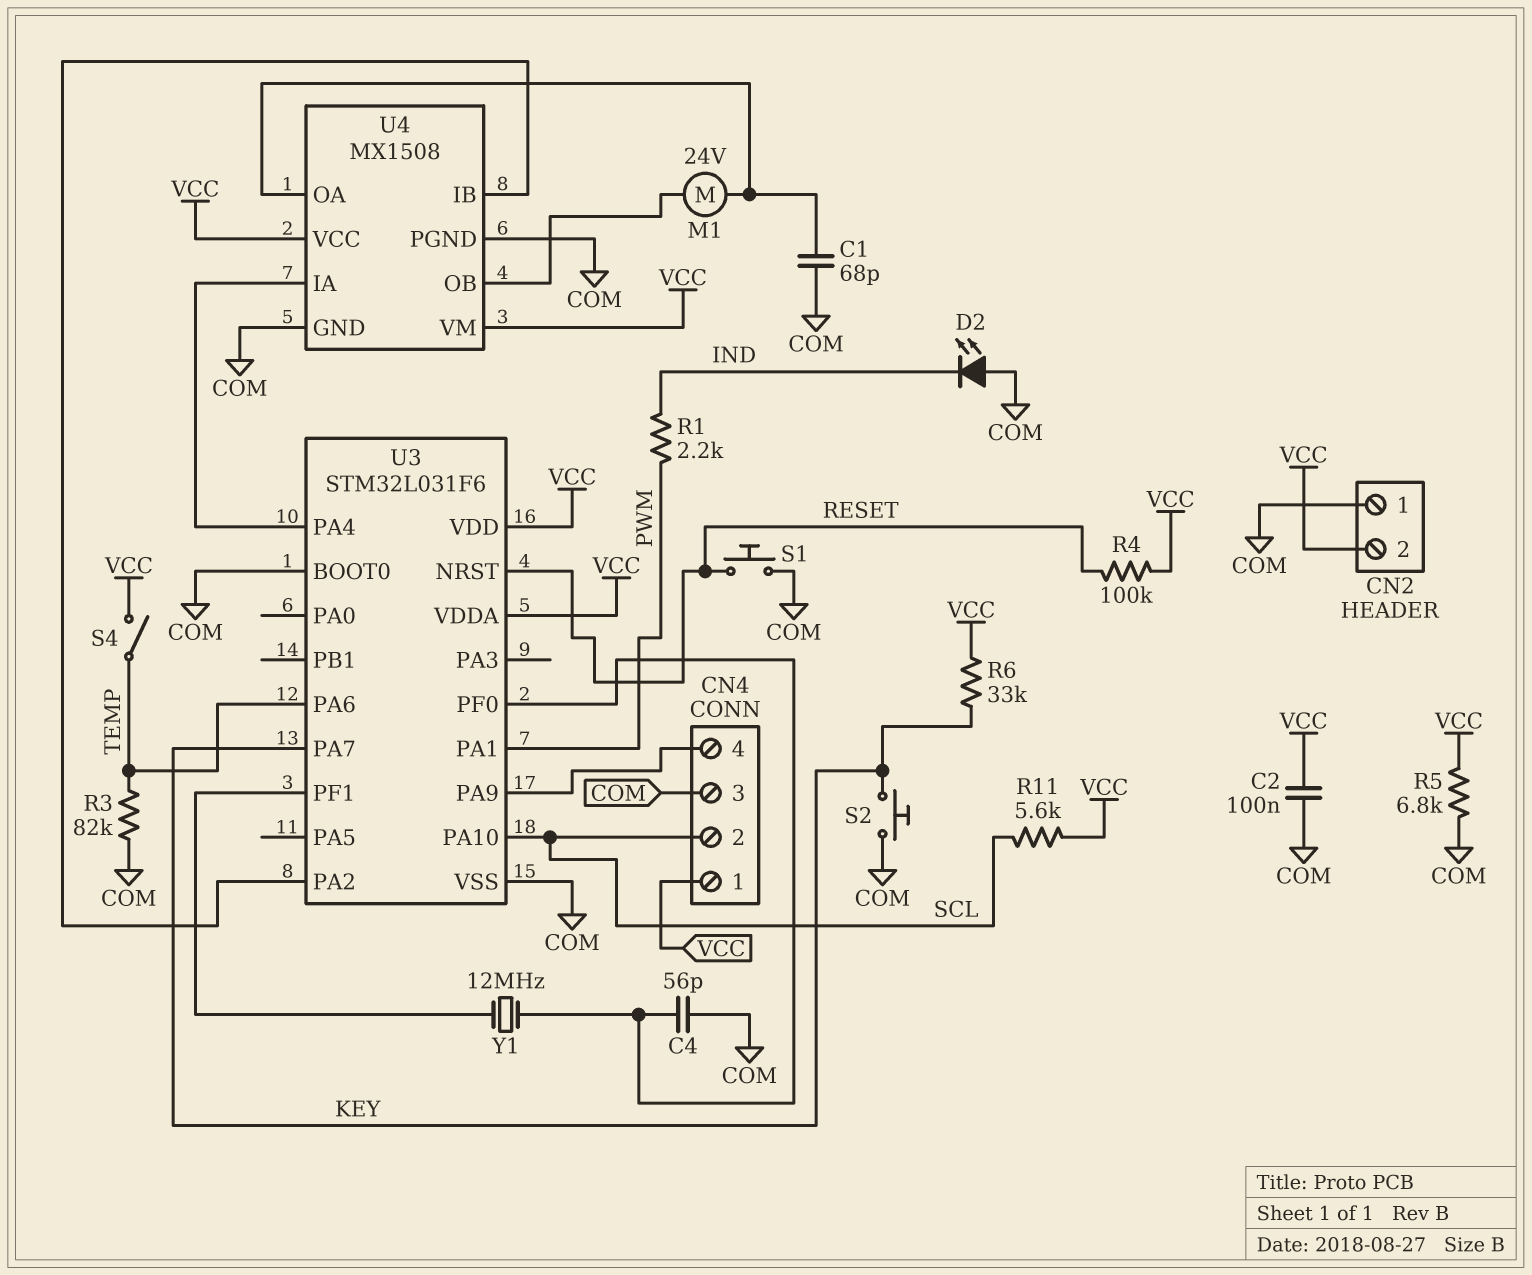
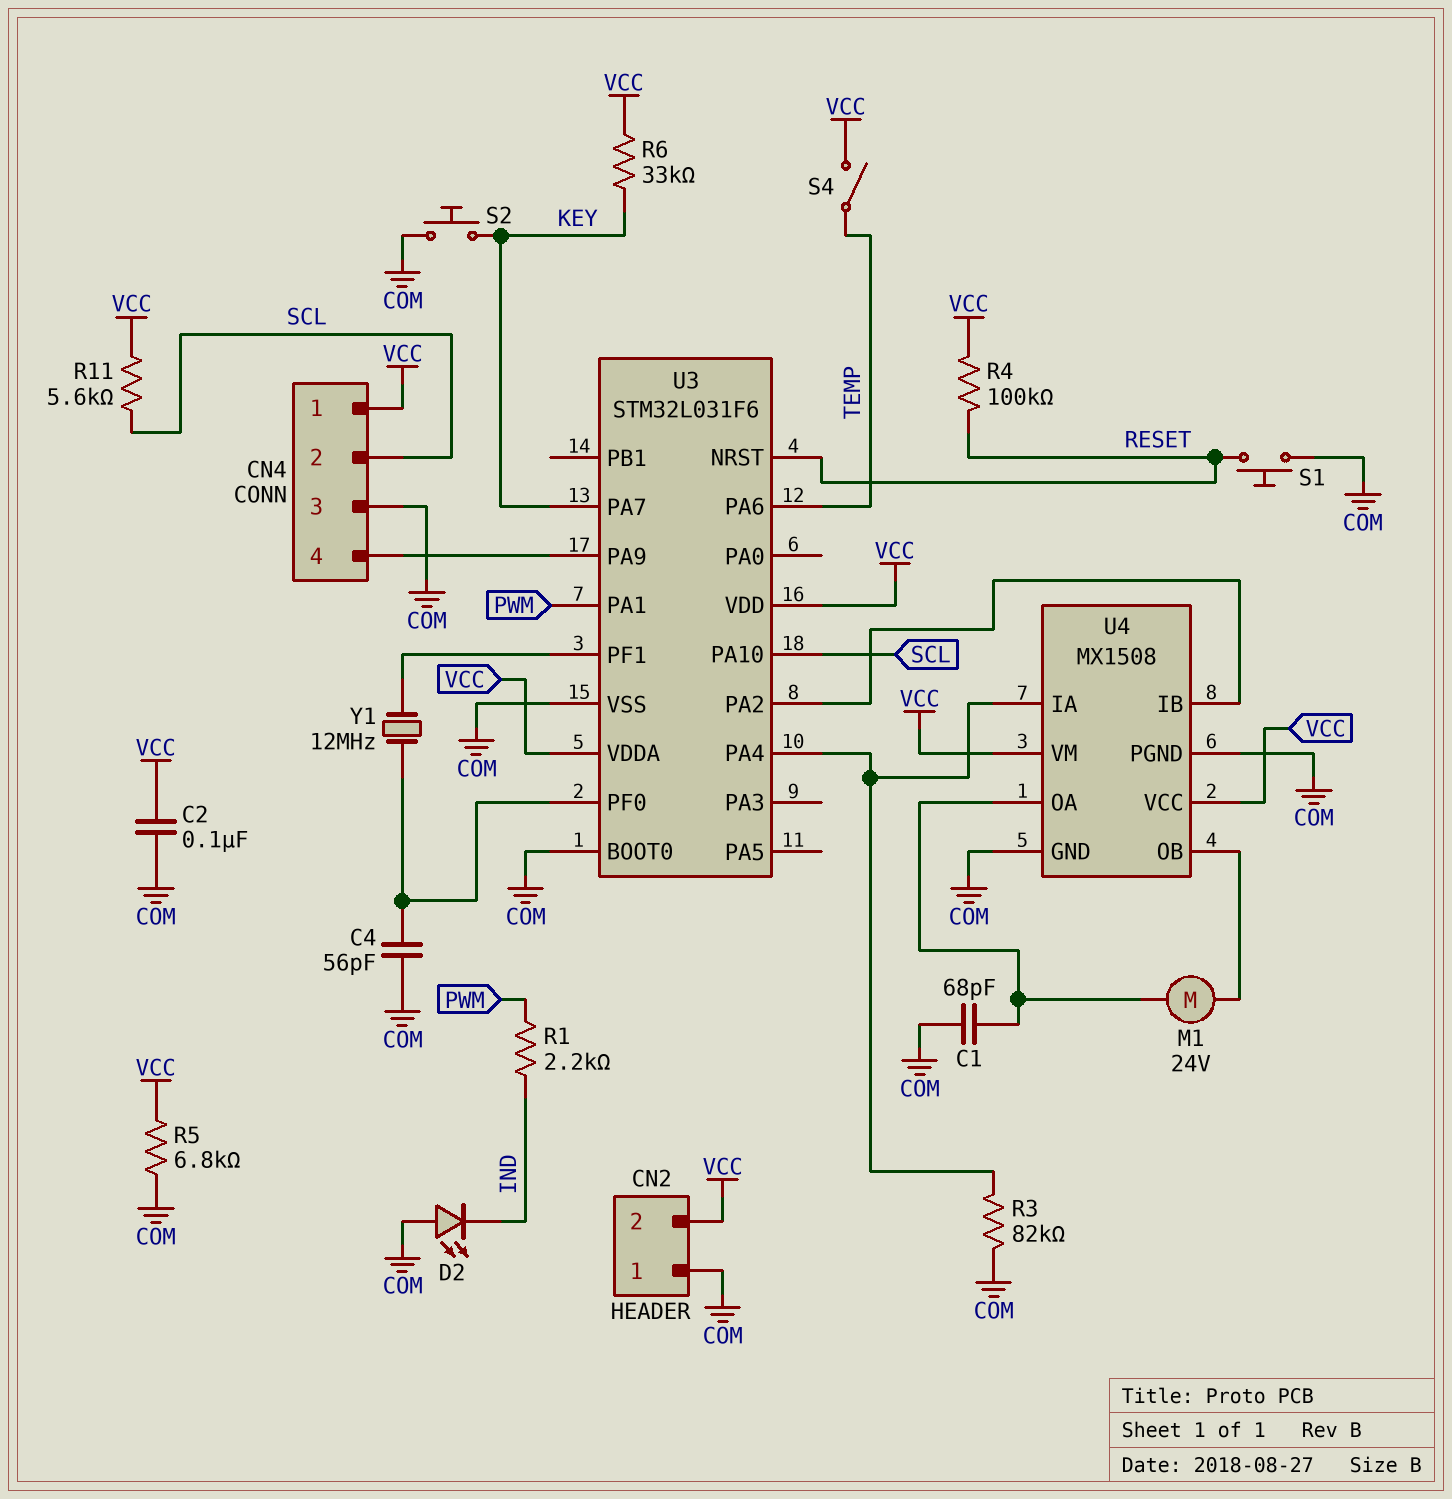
R3: 82k (COM, TEMP) -> 82k (COM, U3/PA4)

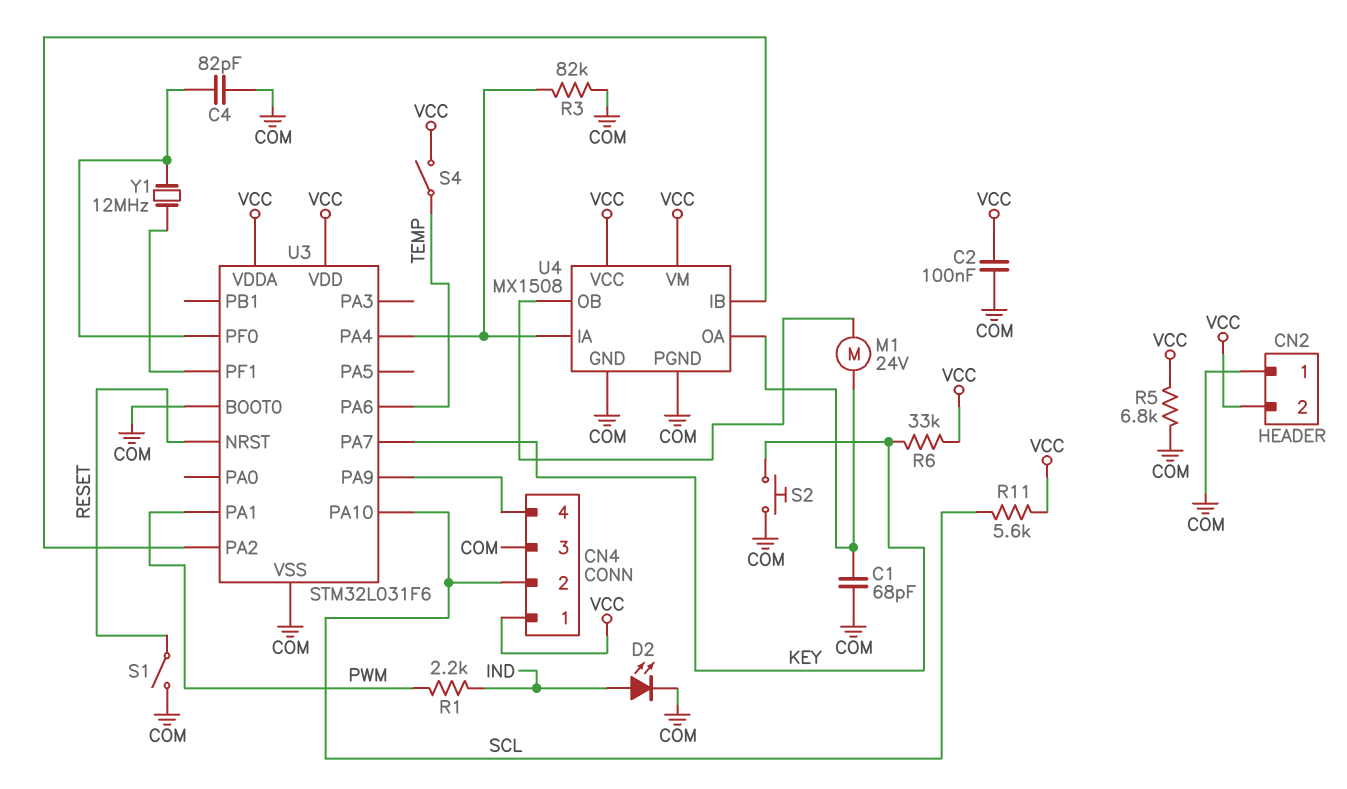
C4: 56pF (COM, U3/PF0) -> 82pF (COM, U3/PF0)
D2: LED (A COM, K IND) -> LED (A IND, K COM)
R4: 100k (RESET, VCC) -> none
S1: button (COM, RESET) -> switch (COM, RESET)

